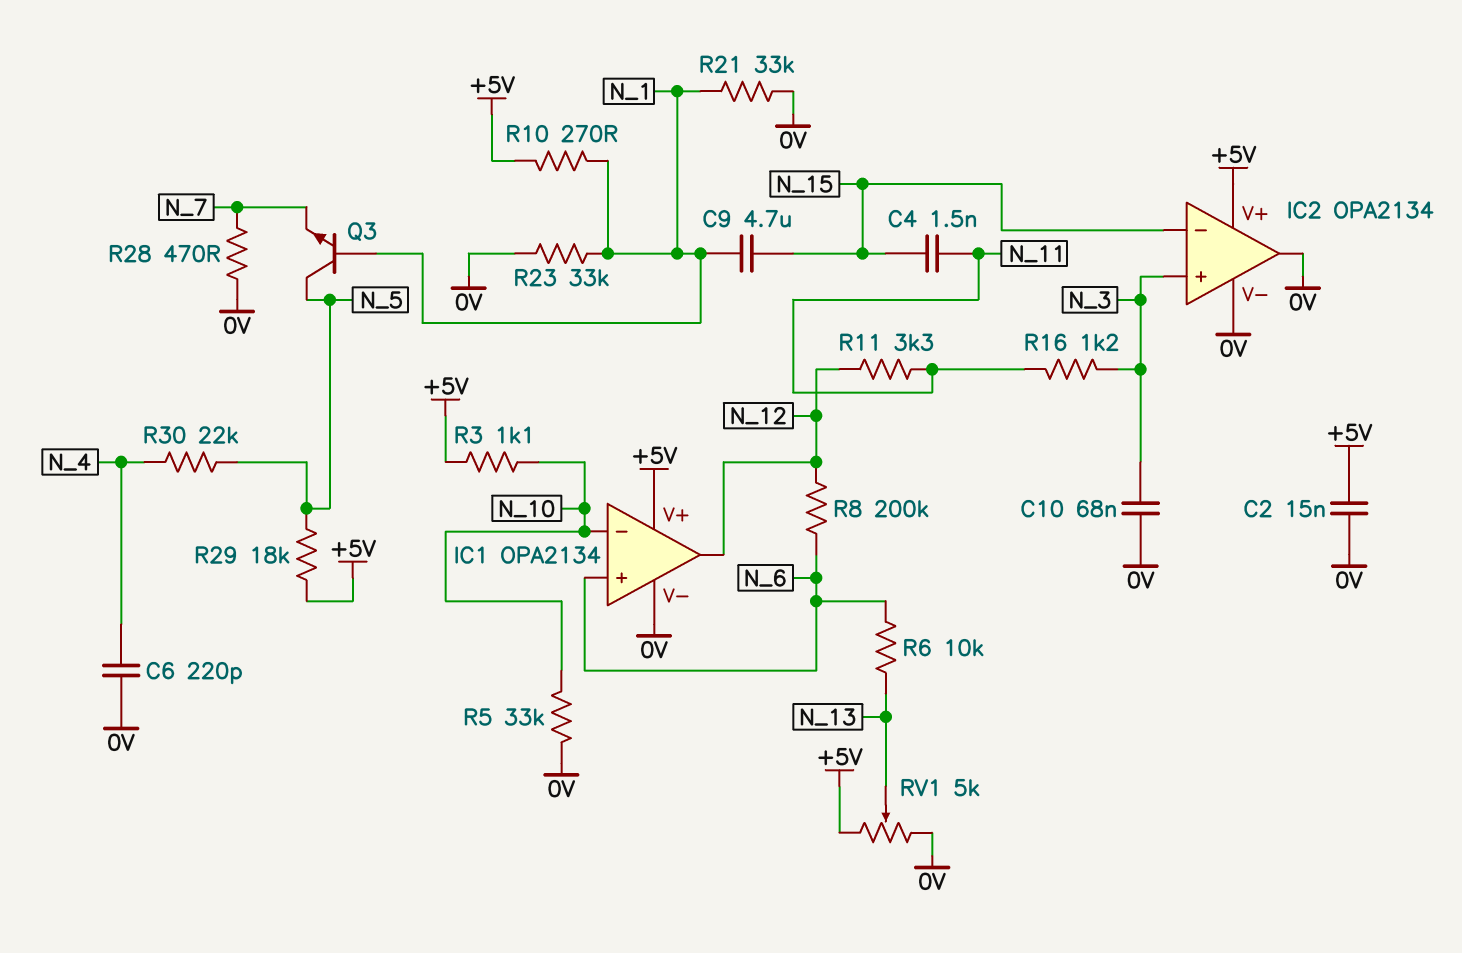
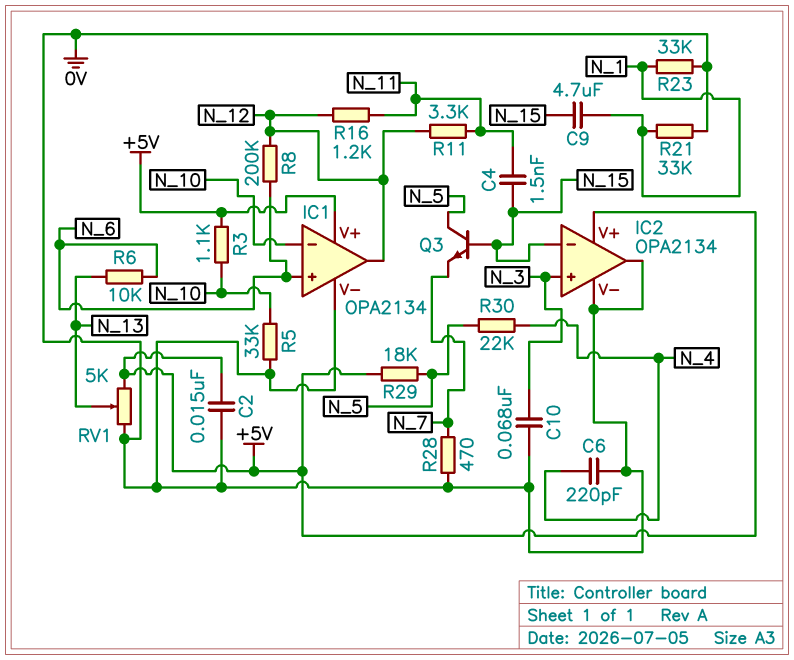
Q3: NPN (B N_1, C N_5, E N_7) -> NPN (B N_15, C N_5, E N_7)
R10: 270 (+5V, N_1) -> none
R16: 1.2k (N_3, N_11) -> 1.2k (N_11, N_12)

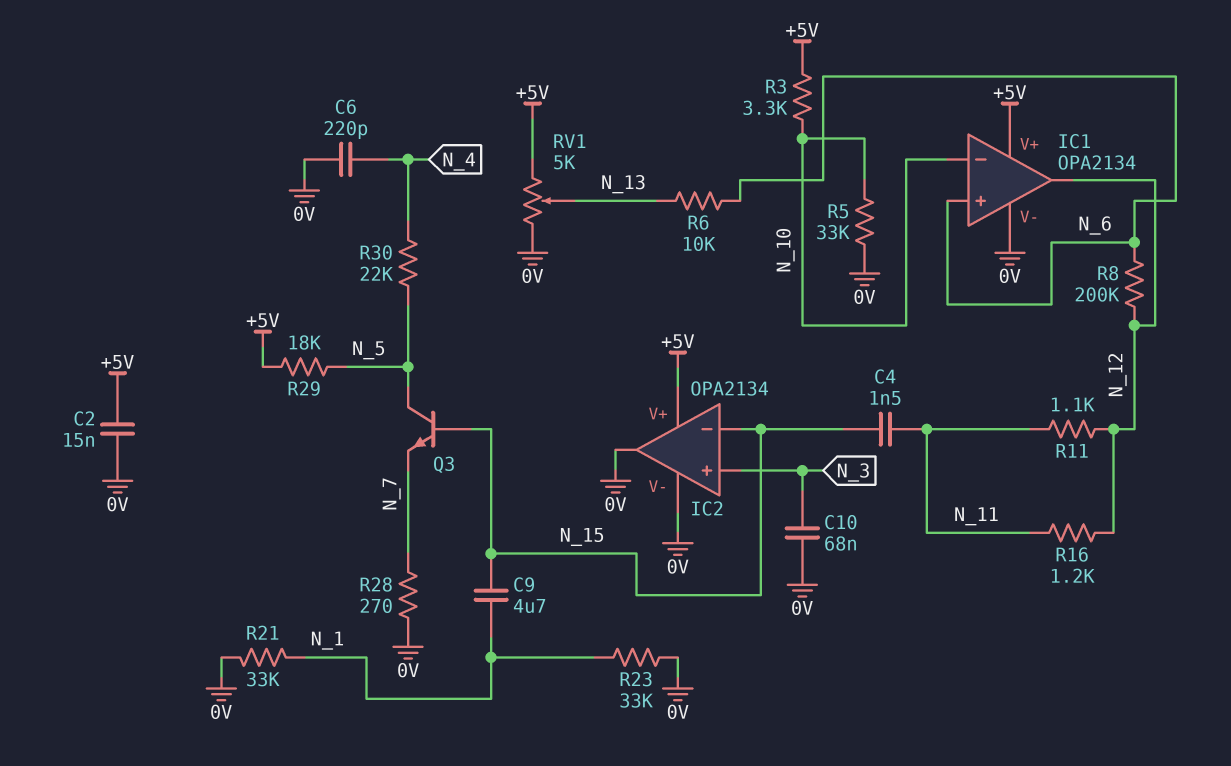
R3: 1.1k (+5V, N_10) -> 3.3k (+5V, N_10)
R11: 3.3k (N_11, N_12) -> 1.1k (N_11, N_12)
R28: 470 (0V, N_7) -> 270 (0V, N_7)

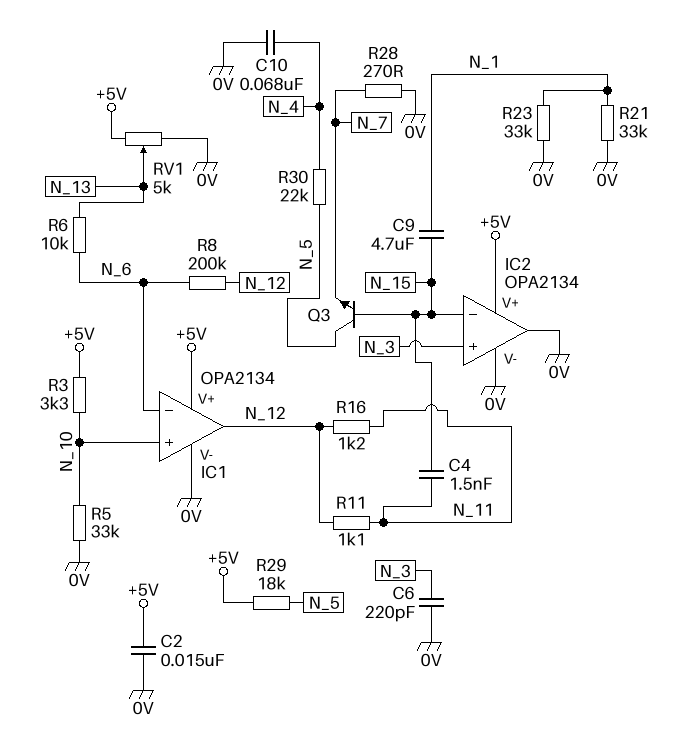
C6: 220pF (0V, N_4) -> 220pF (0V, N_3)
C10: 68nF (0V, N_3) -> 68nF (0V, N_4)
IC1 pin in+: N_6 -> N_10
IC1 pin in-: N_10 -> N_6

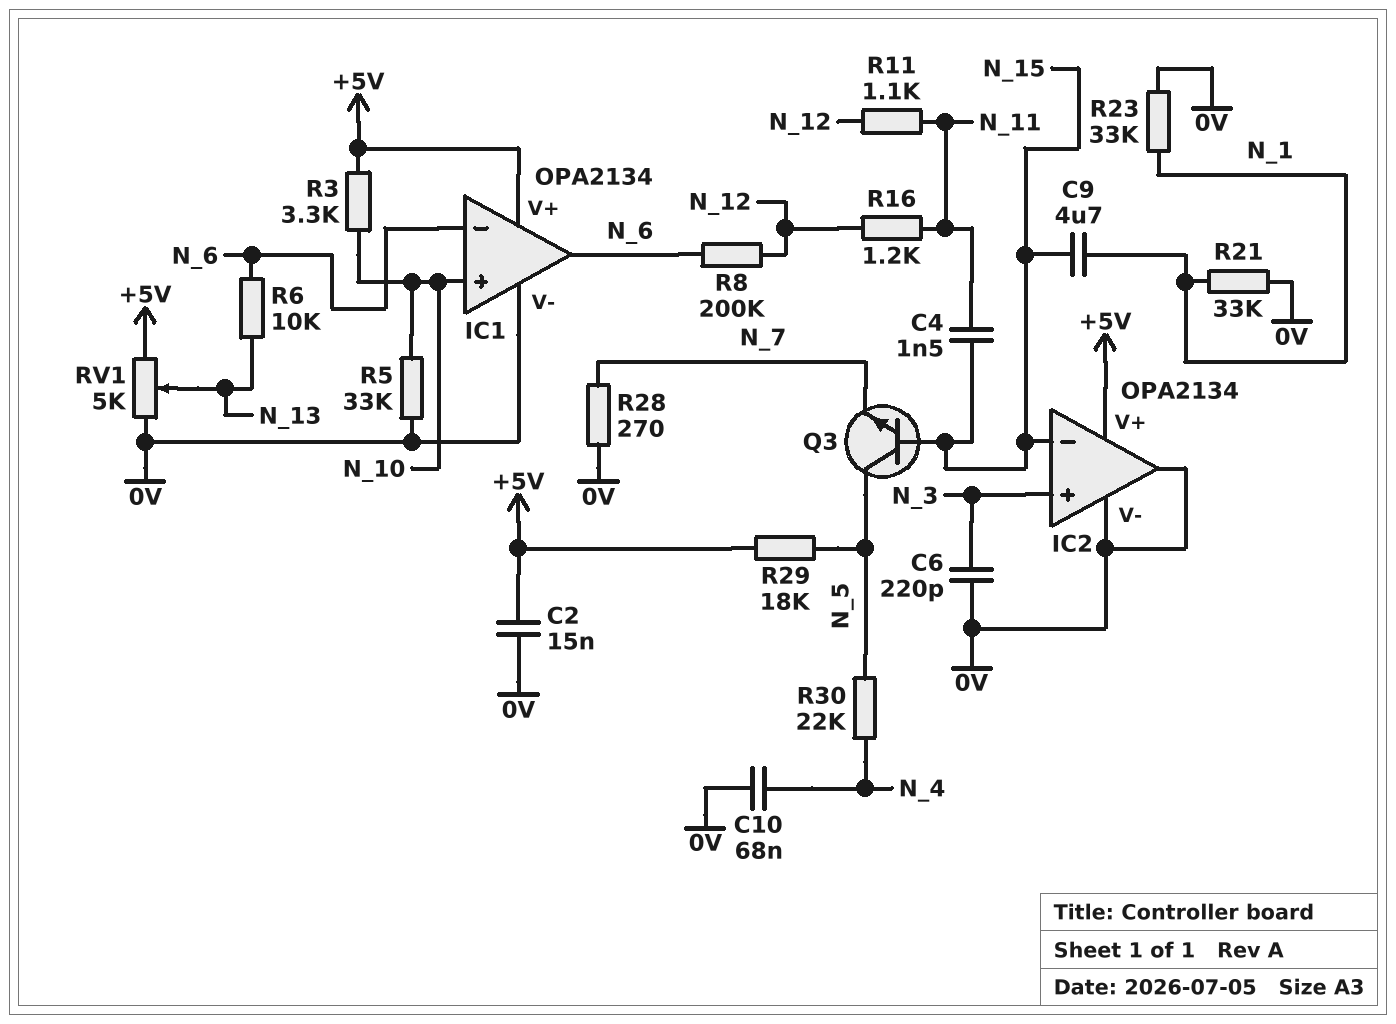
IC1 pin out: N_12 -> N_6

